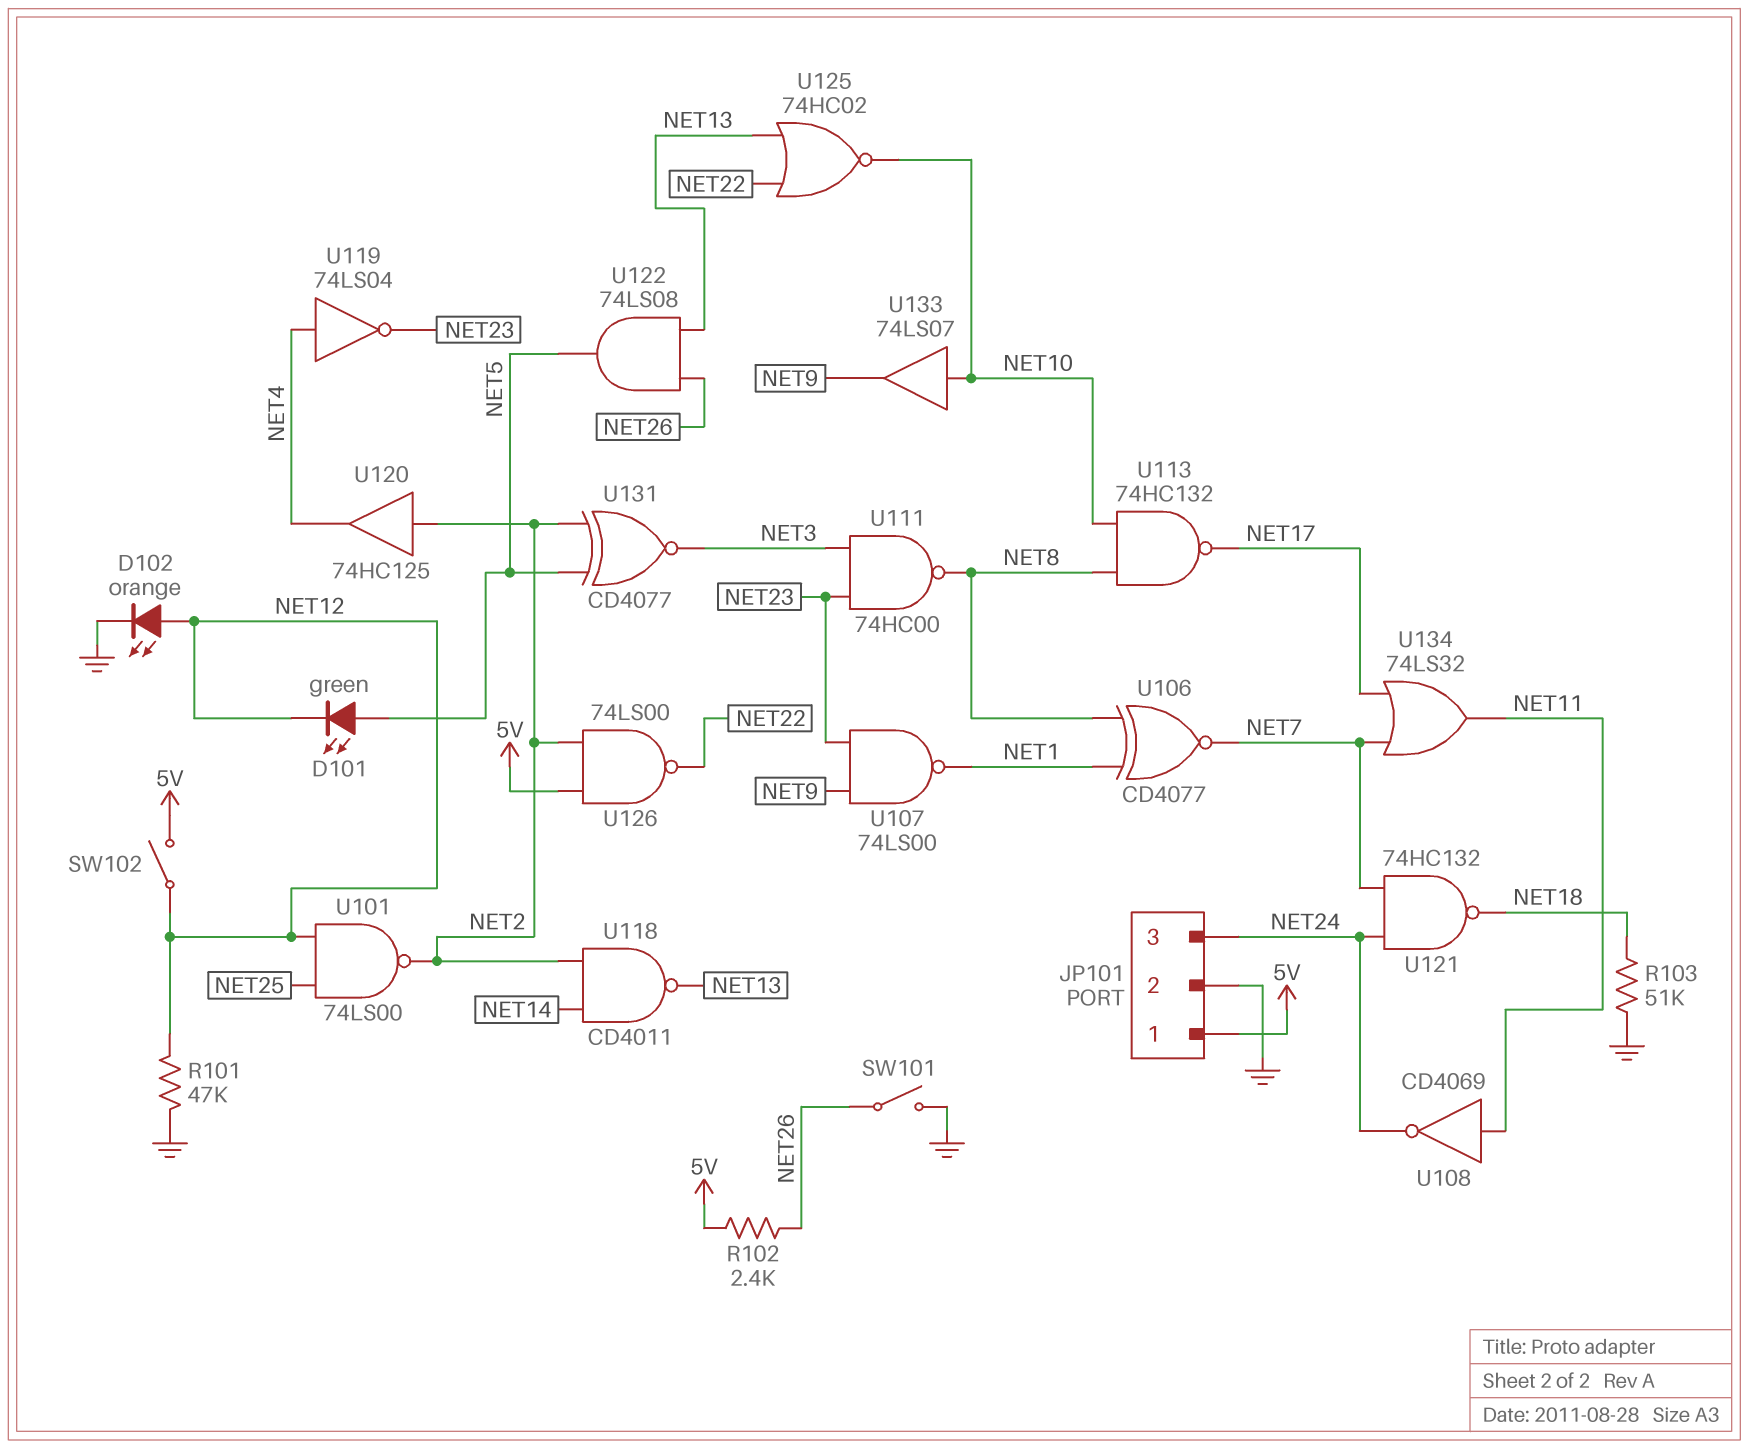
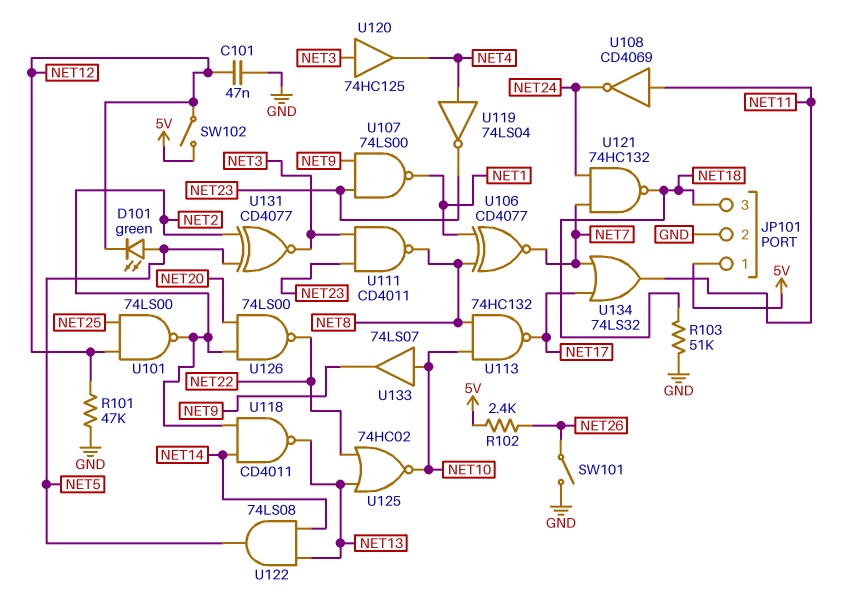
C101: none -> 47nF (GND, NET12)
D102: LED orange (A NET12, K GND) -> none
JP101 pin 3: NET24 -> NET18
U111: NAND 74HC00 (in NET3, in NET23, out NET8) -> NAND CD4011 (in NET3, in NET23, out NET8)
U120: buffer 74HC125 (in NET2, out NET4) -> buffer 74HC125 (in NET3, out NET4)
U122: AND 74LS08 (in NET13, in NET26, out NET5) -> AND 74LS08 (in NET13, in NET14, out NET5)
U126: NAND 74LS00 (in 5V, in NET2, out NET22) -> NAND 74LS00 (in NET2, in NET20, out NET22)

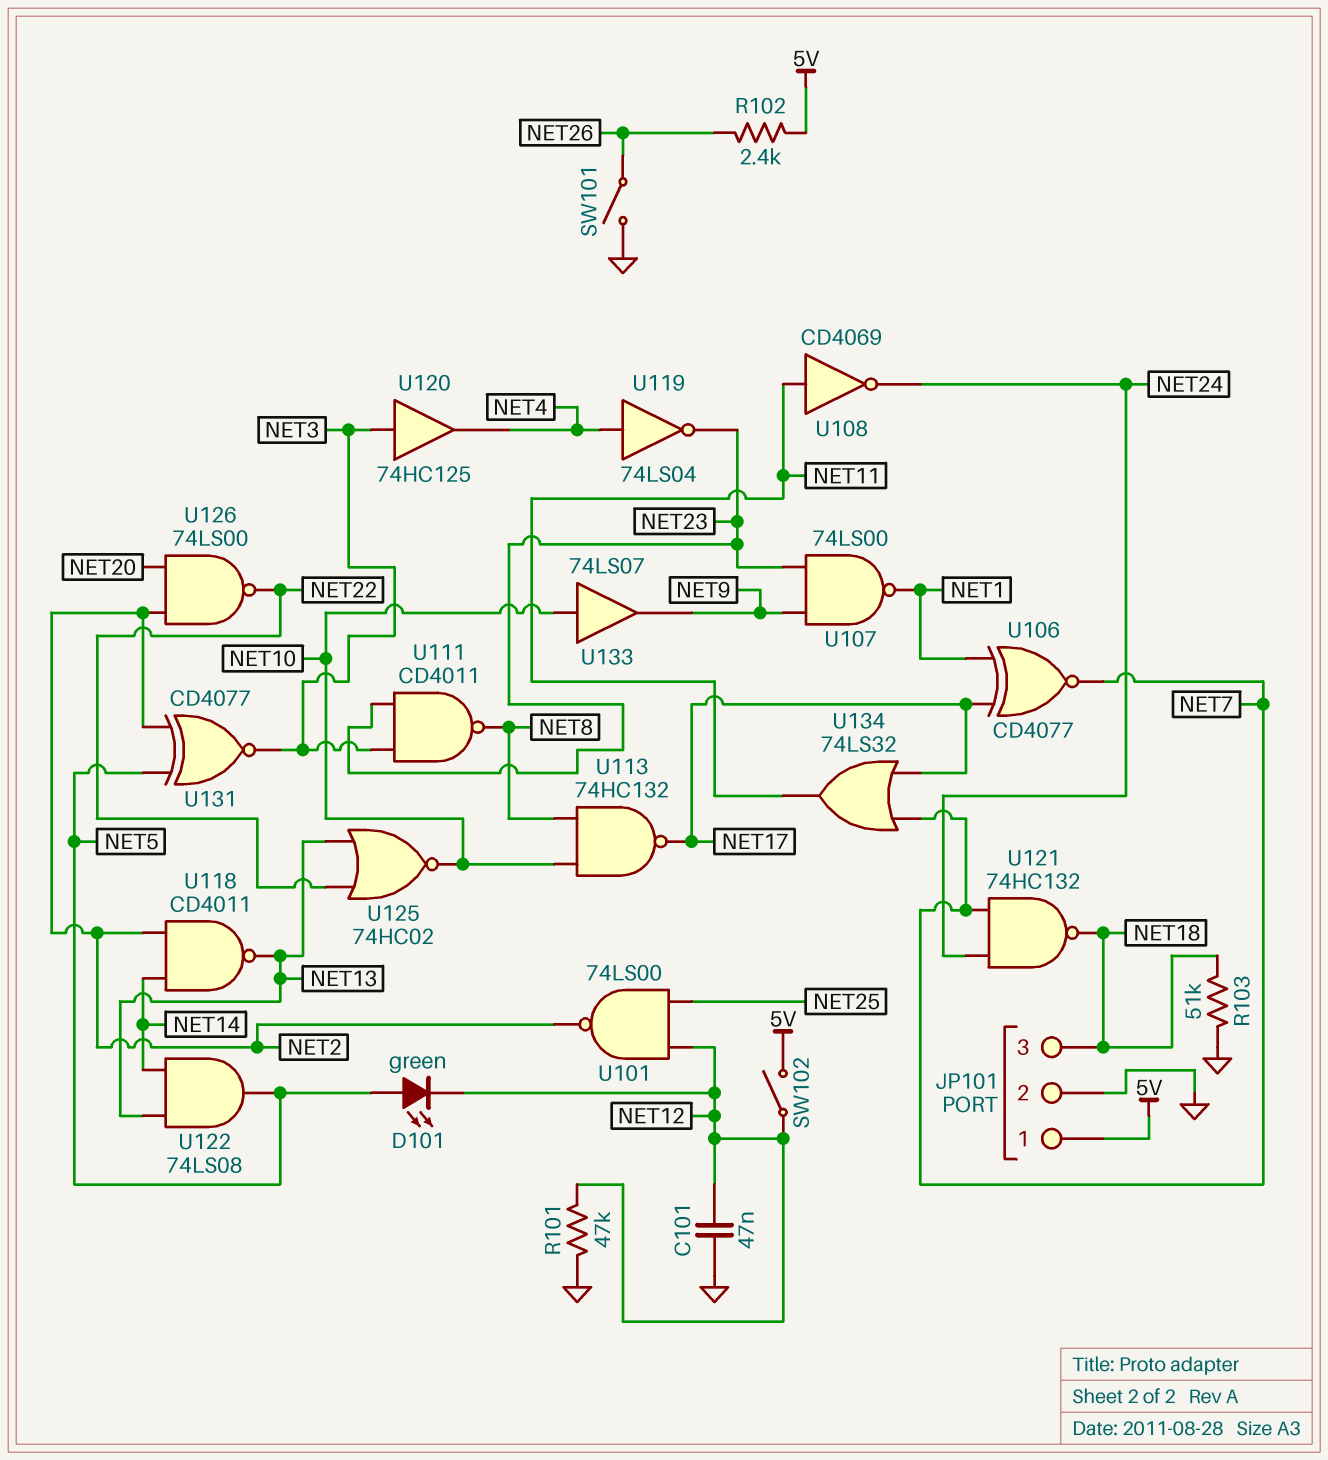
U106: XNOR CD4077 (in NET1, in NET8, out NET7) -> XNOR CD4077 (in NET1, in NET17, out NET7)

